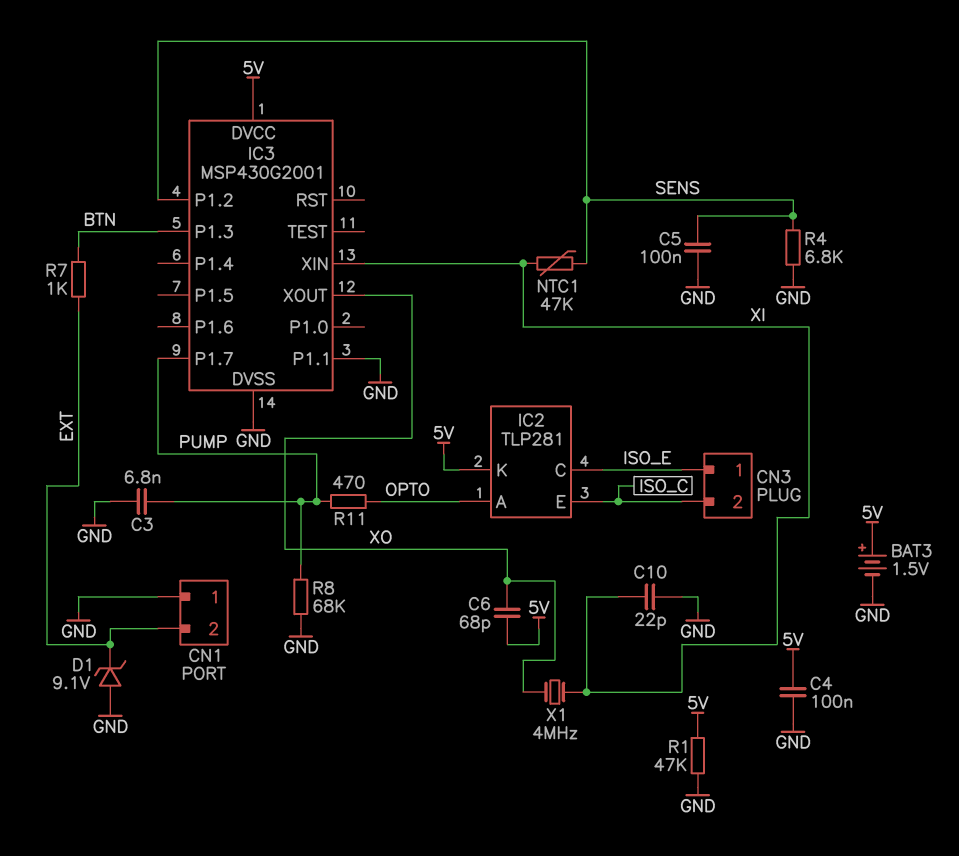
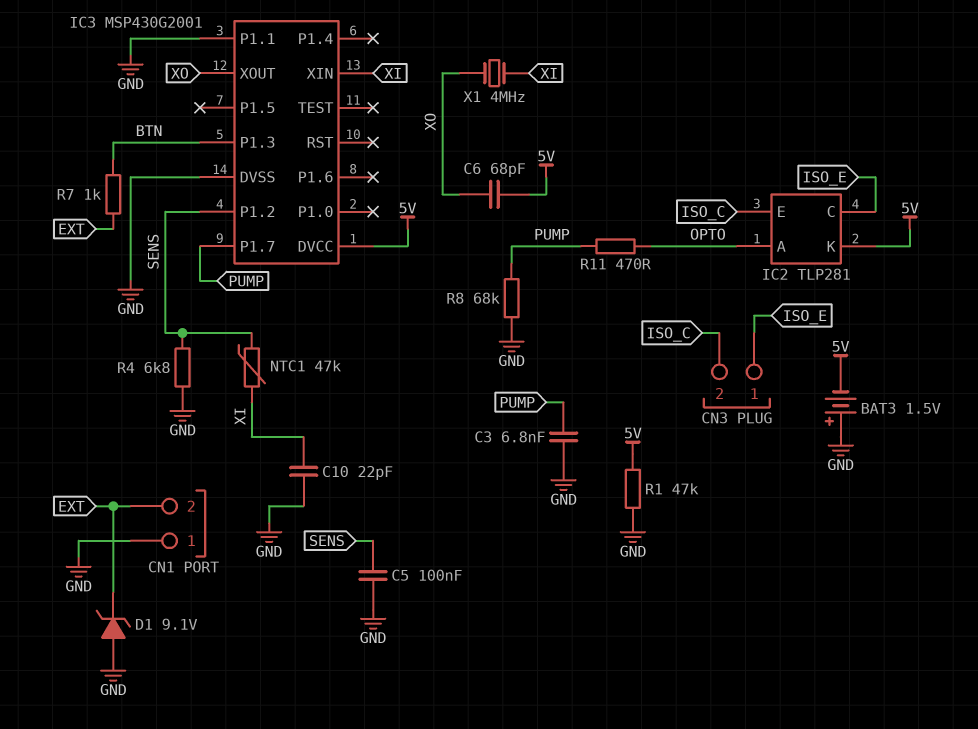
BAT3: 1.5V (plus 5V, minus GND) -> 1.5V (plus GND, minus 5V)
C4: 100nF (5V, GND) -> none

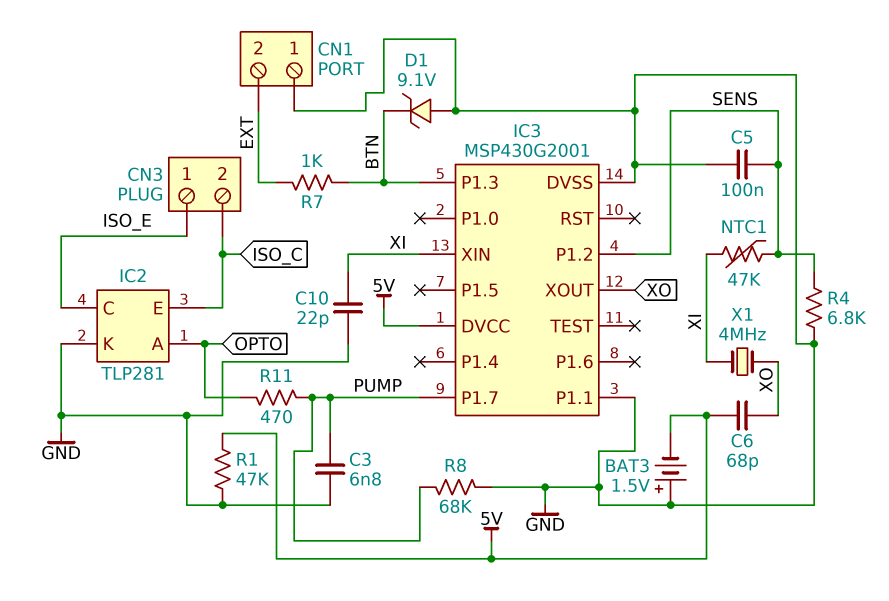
D1: zener 9.1V (A GND, K EXT) -> zener 9.1V (A GND, K BTN)
IC2 pin K: 5V -> GND

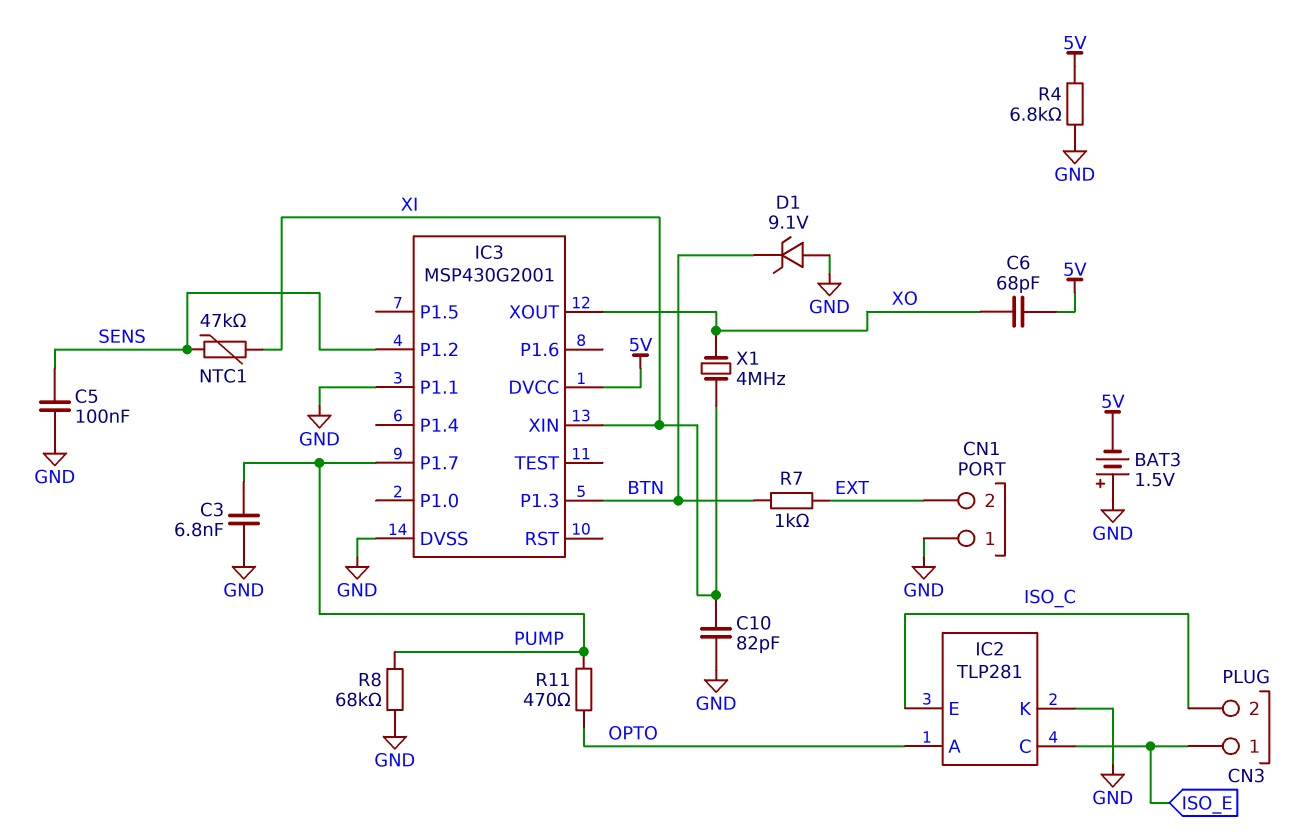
C10: 22pF (GND, XI) -> 82pF (GND, XI)
R1: 47k (5V, GND) -> none
R4: 6.8k (GND, SENS) -> 6.8k (5V, GND)

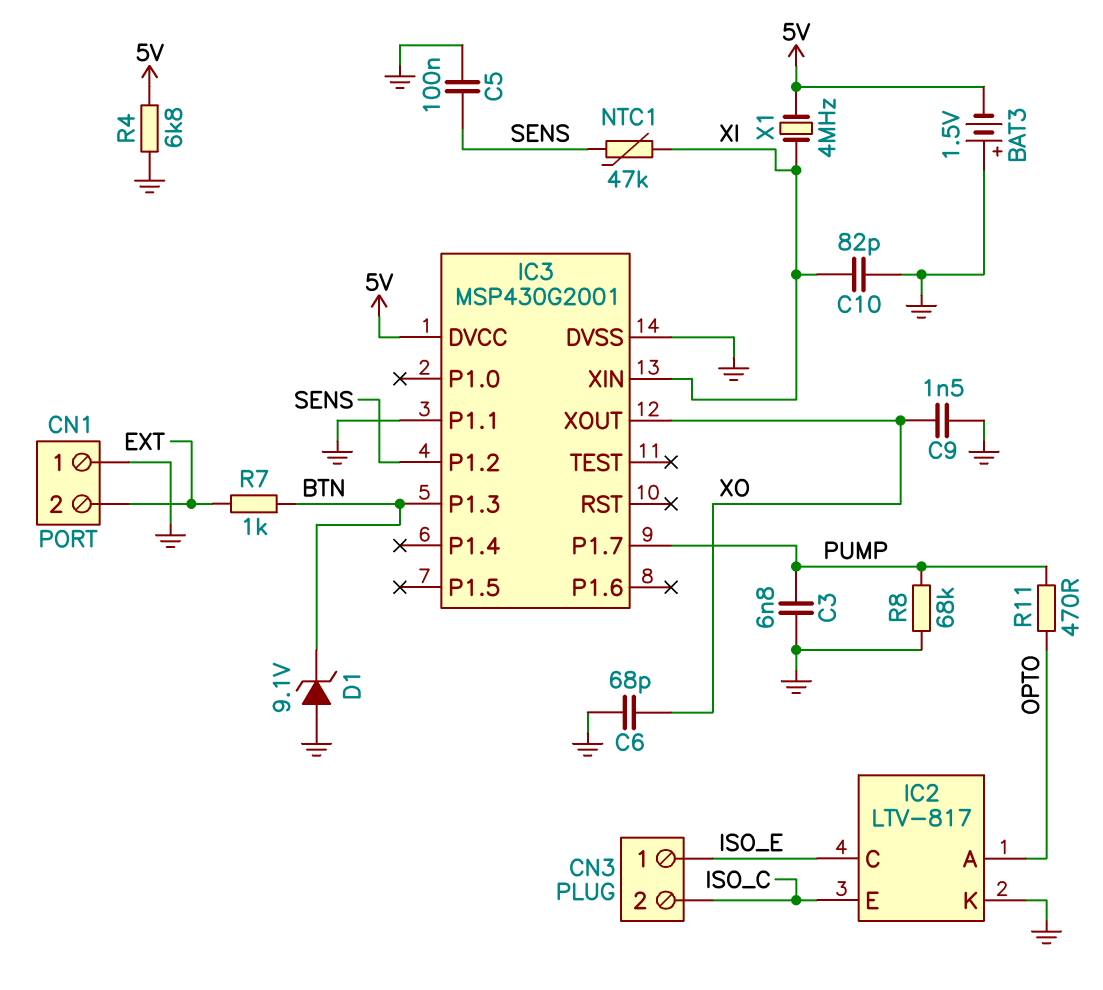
C6: 68pF (5V, XO) -> 68pF (GND, XO)
C9: none -> 1.5nF (GND, XO)
IC2: TLP281 -> LTV-817
X1: 4MHz (XI, XO) -> 4MHz (5V, XI)

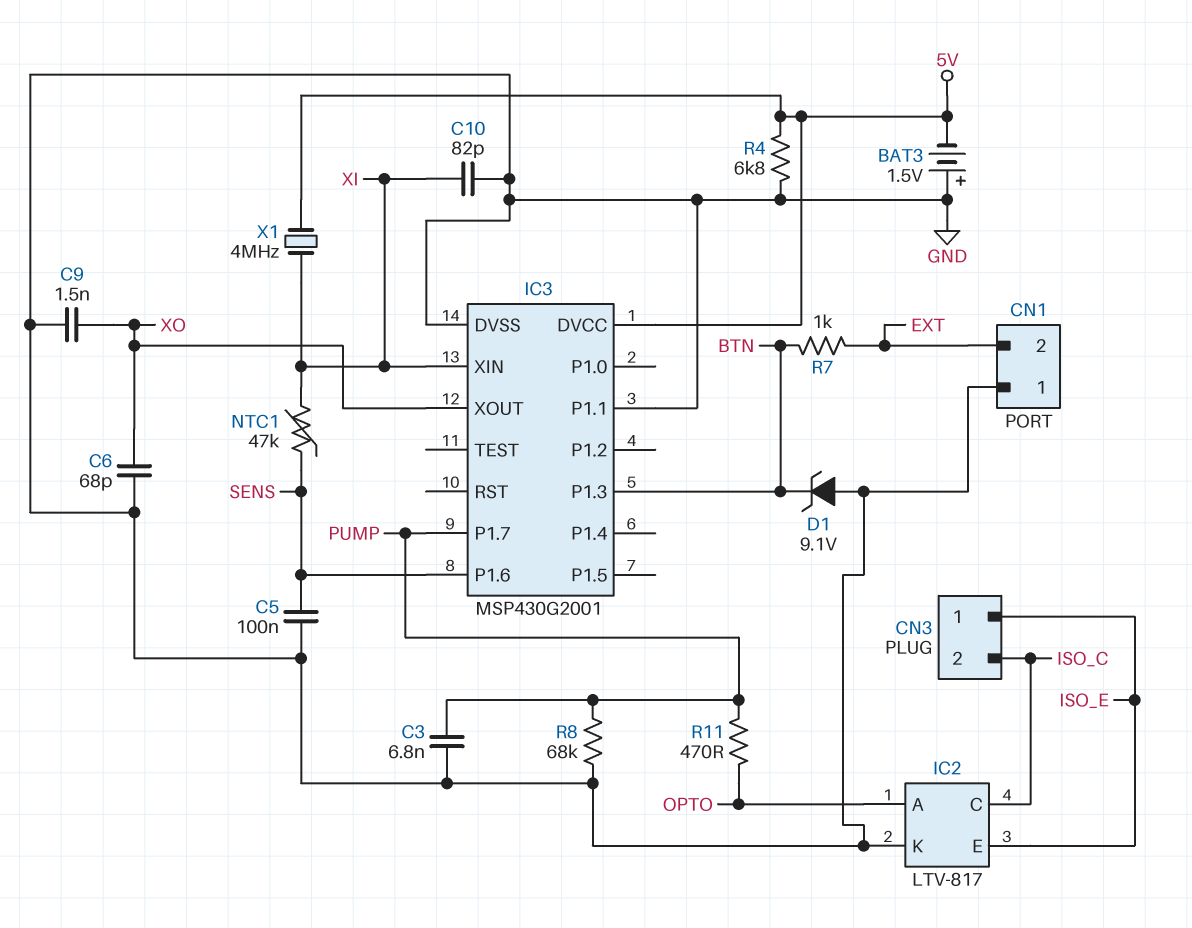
IC2 pin C: ISO_E -> ISO_C
IC2 pin E: ISO_C -> ISO_E
IC3 pin P1.2: SENS -> none
IC3 pin P1.6: none -> SENS

